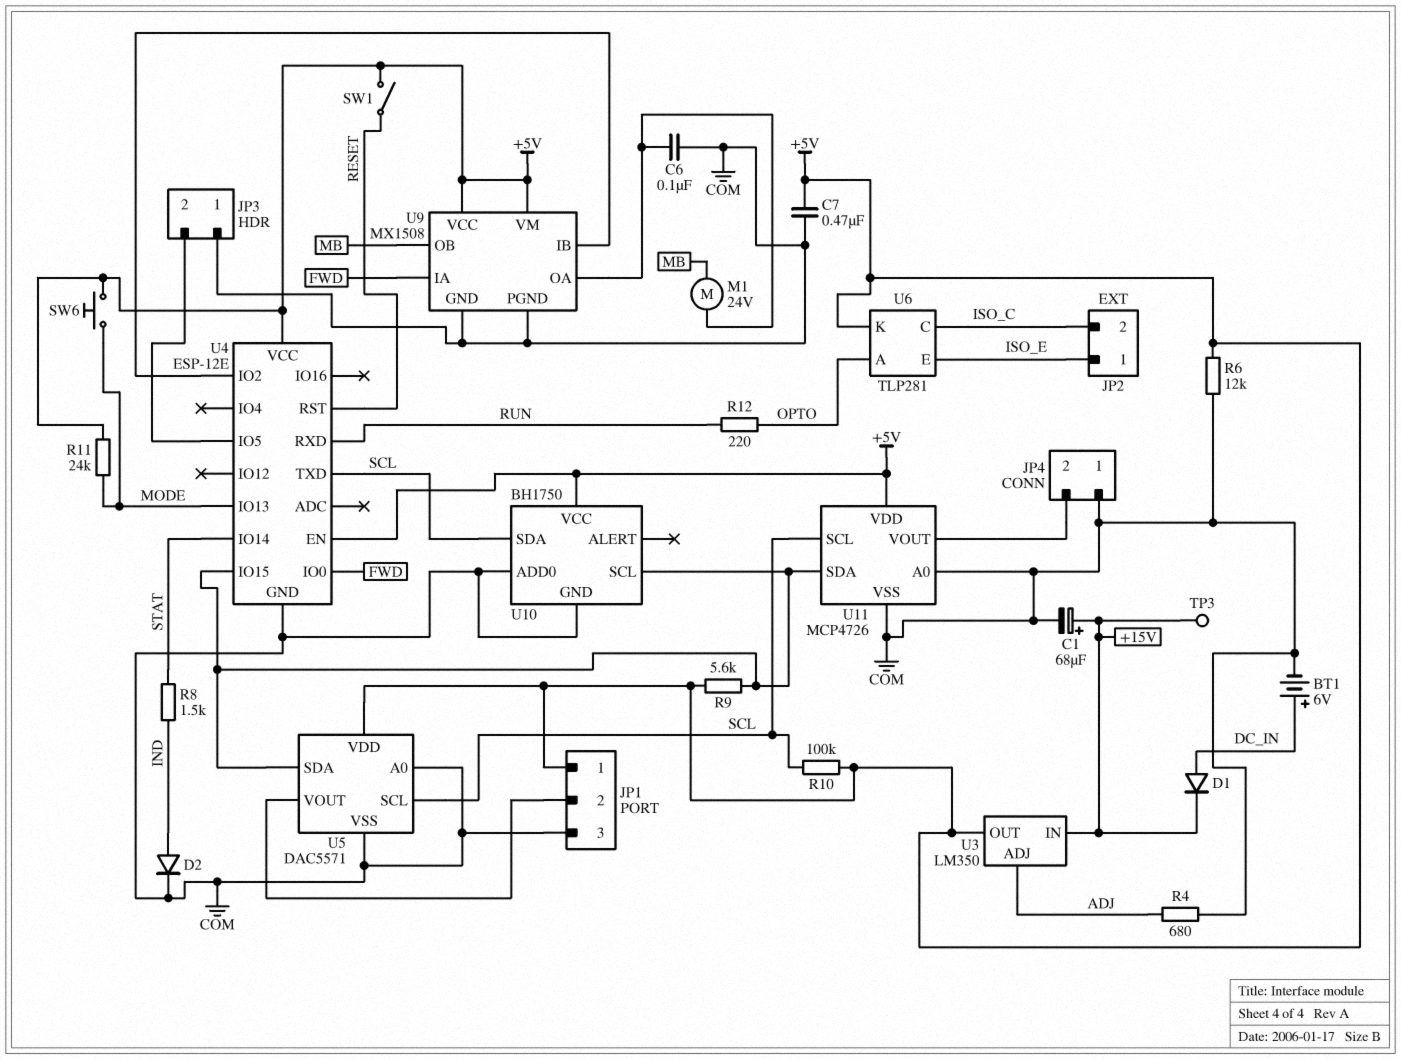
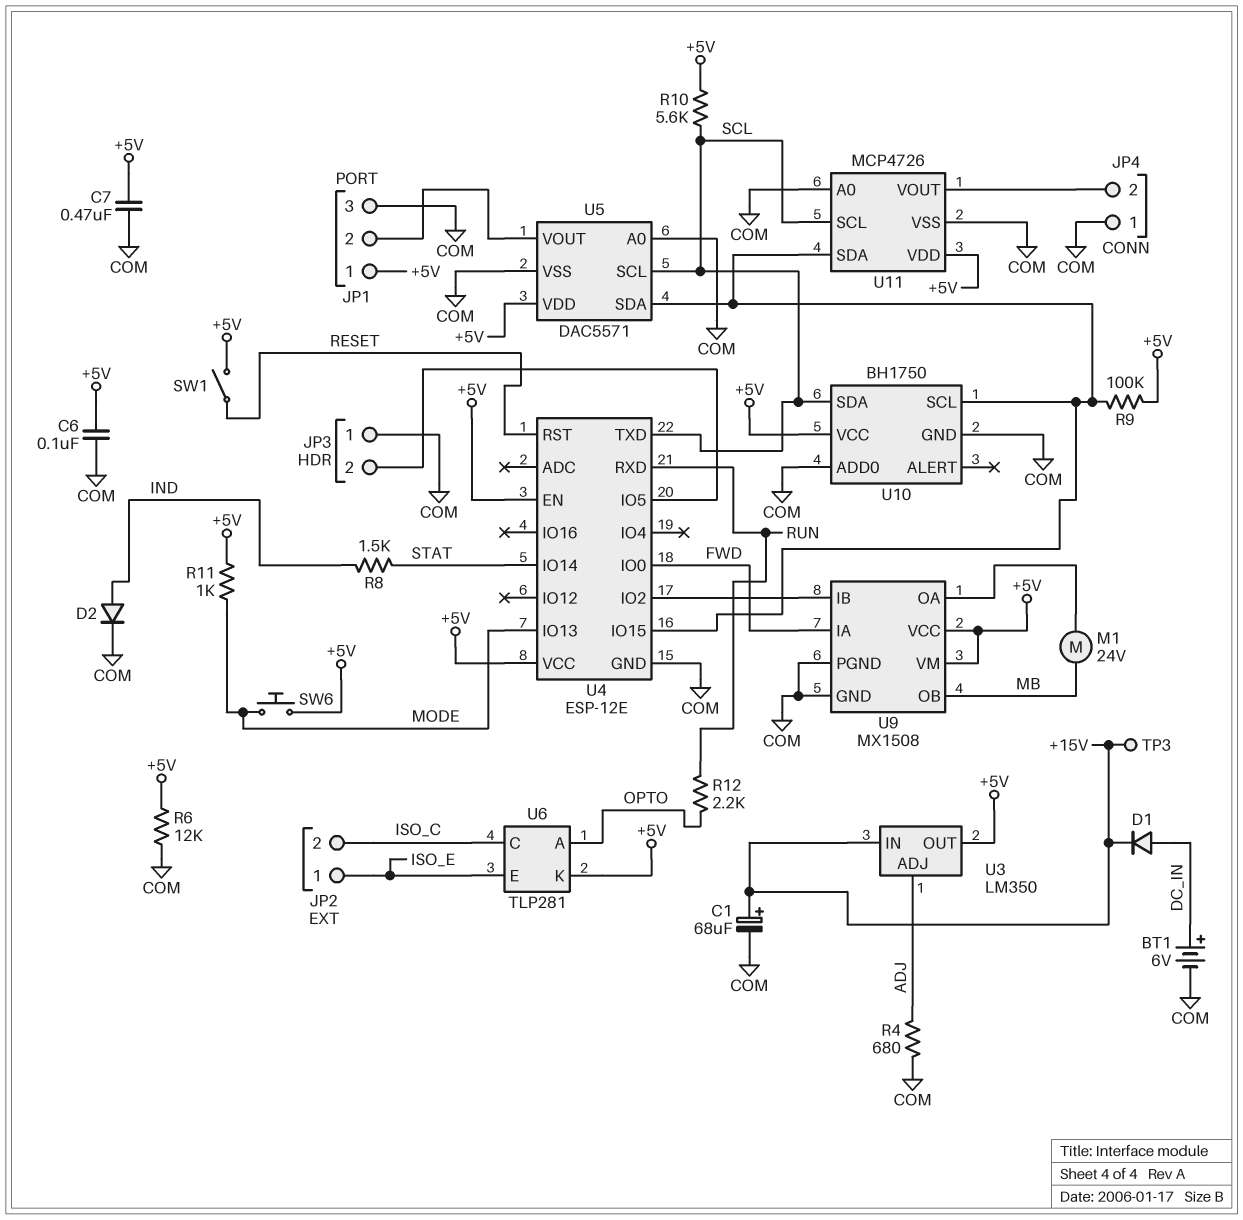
C6: 100nF (COM, U9/OA) -> 100nF (+5V, COM)
R9: 5.6k (+5V, U4/IO15) -> 100k (+5V, U4/IO15)
R10: 100k (+5V, SCL) -> 5.6k (+5V, SCL)
R11: 24k (+5V, MODE) -> 1k (+5V, MODE)
R12: 220 (OPTO, RUN) -> 2.2k (OPTO, RUN)

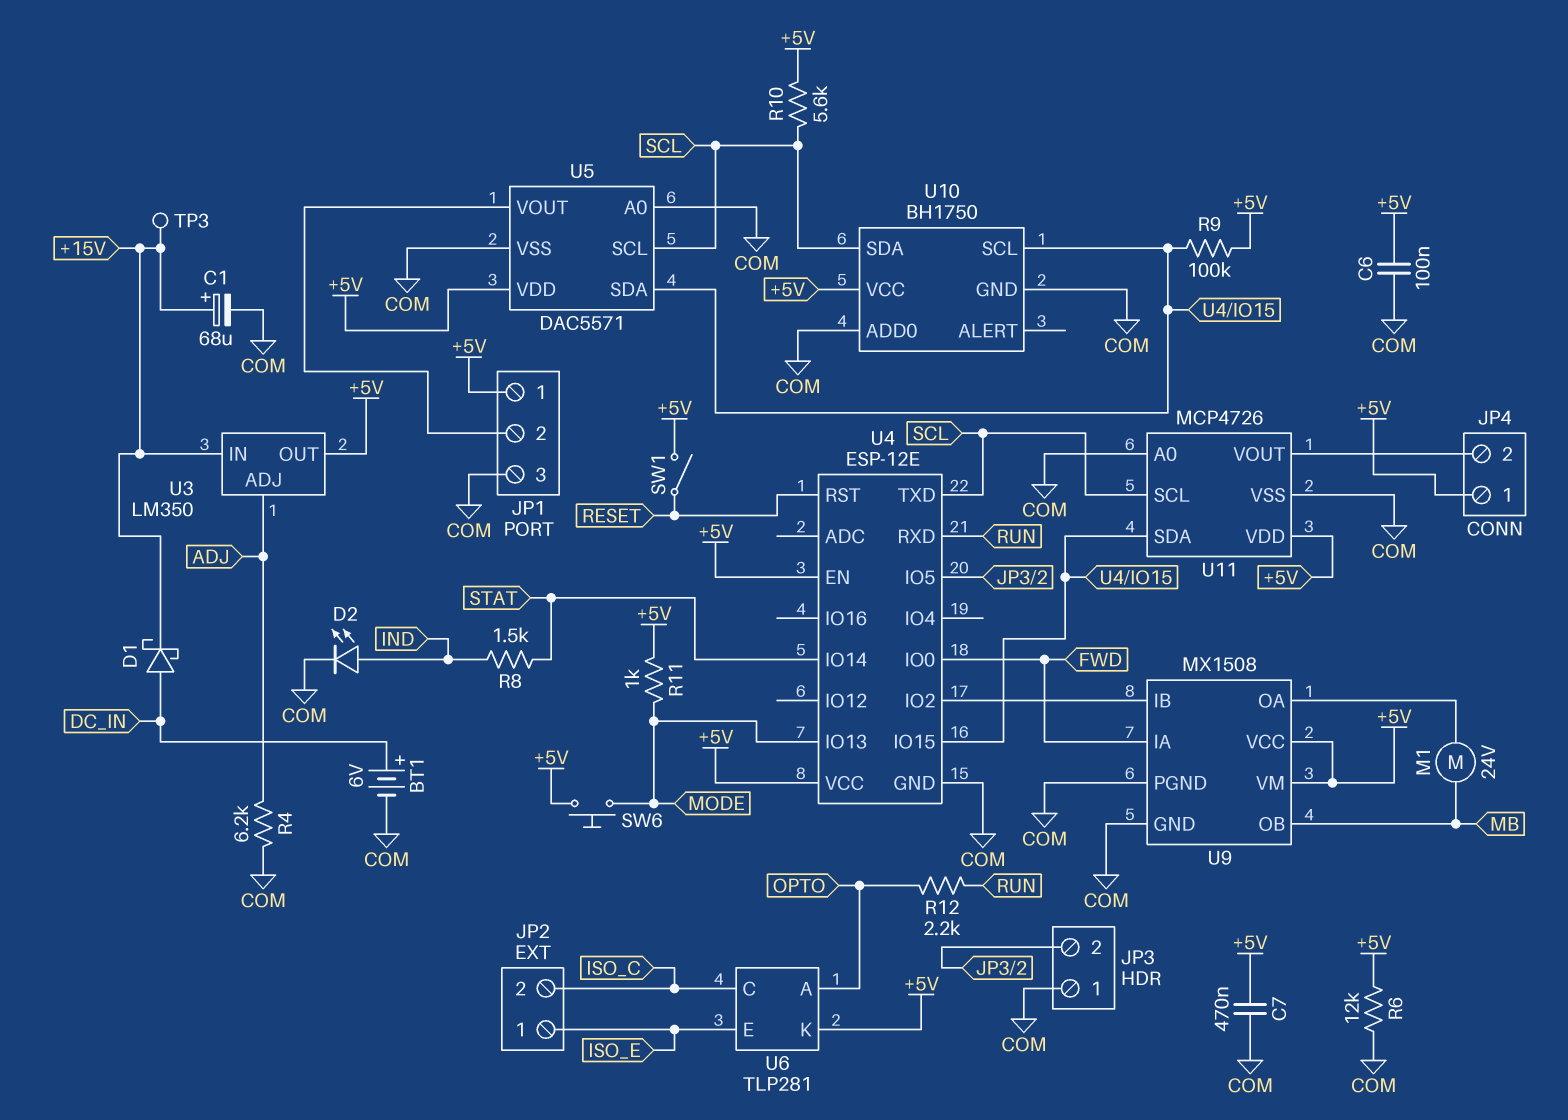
D1: diode (A DC_IN, K +15V) -> schottky (A DC_IN, K +15V)
D2: diode (A IND, K COM) -> LED (A IND, K COM)
JP4 pin 1: COM -> +5V
R4: 680 (ADJ, COM) -> 6.2k (ADJ, COM)

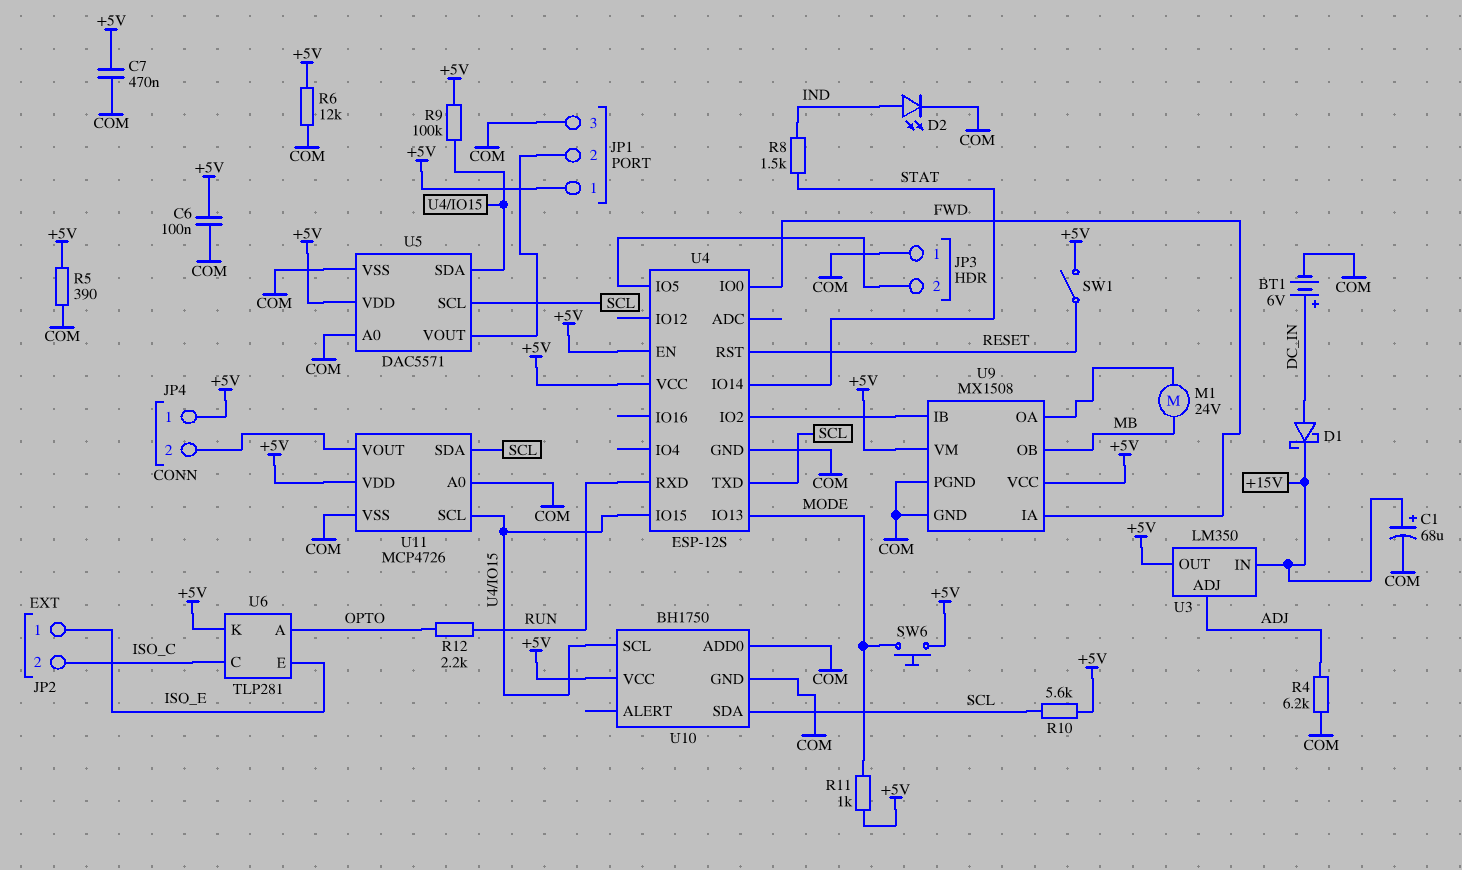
R5: none -> 390 (+5V, COM)
TP3: test point (+15V) -> none
U4: ESP-12E -> ESP-12S
U11 pin SCL: SCL -> U4/IO15
U11 pin SDA: U4/IO15 -> SCL

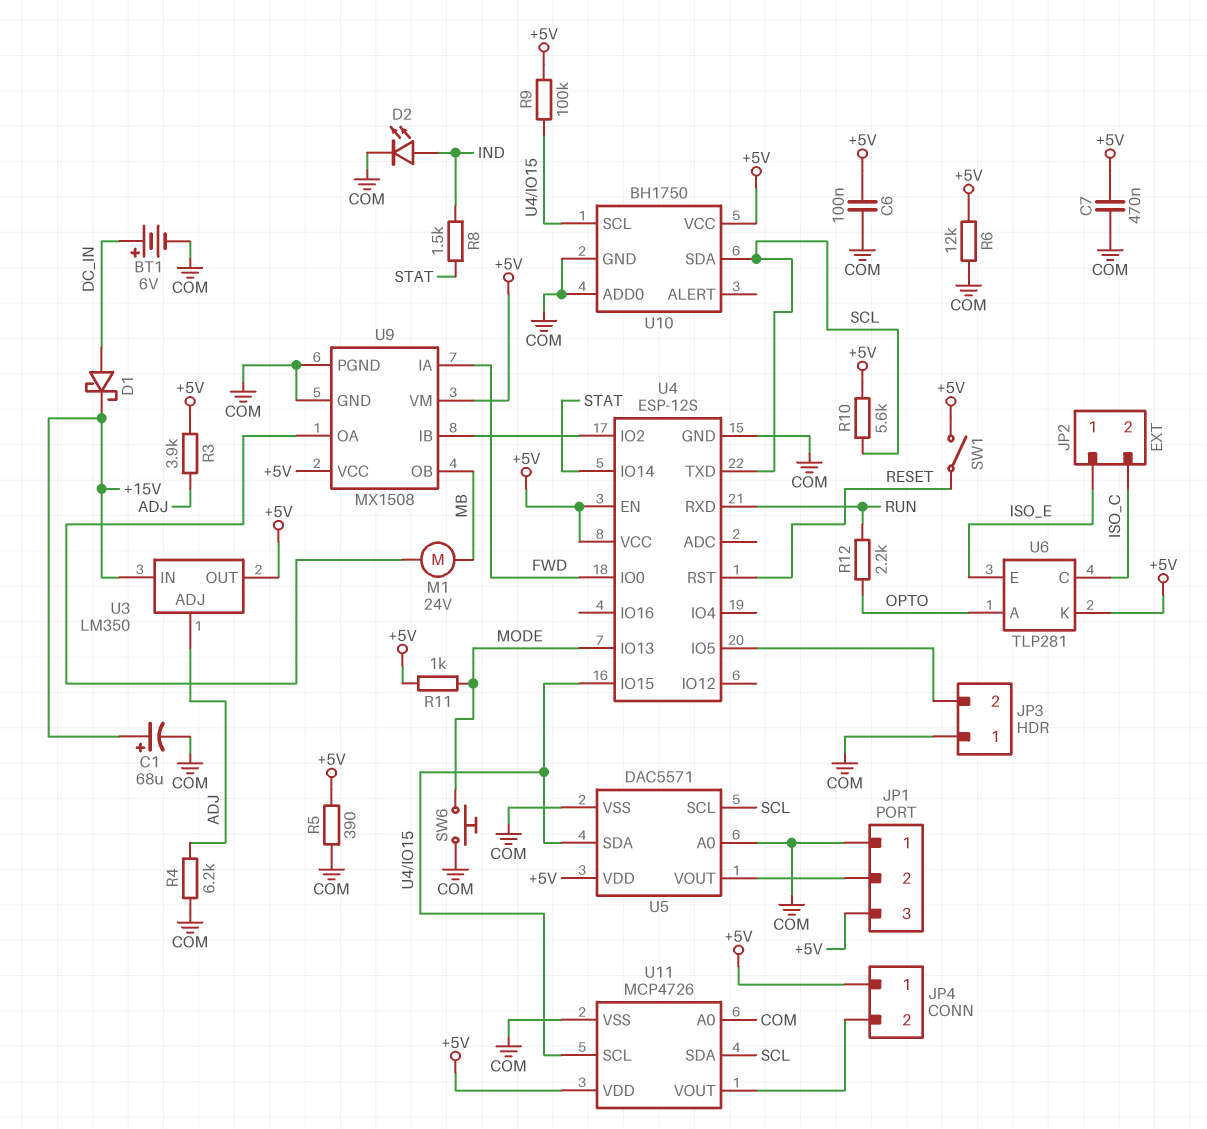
JP1 pin 1: +5V -> COM
JP1 pin 3: COM -> +5V
R3: none -> 3.9k (+5V, ADJ)
SW6: button (+5V, MODE) -> button (COM, MODE)

